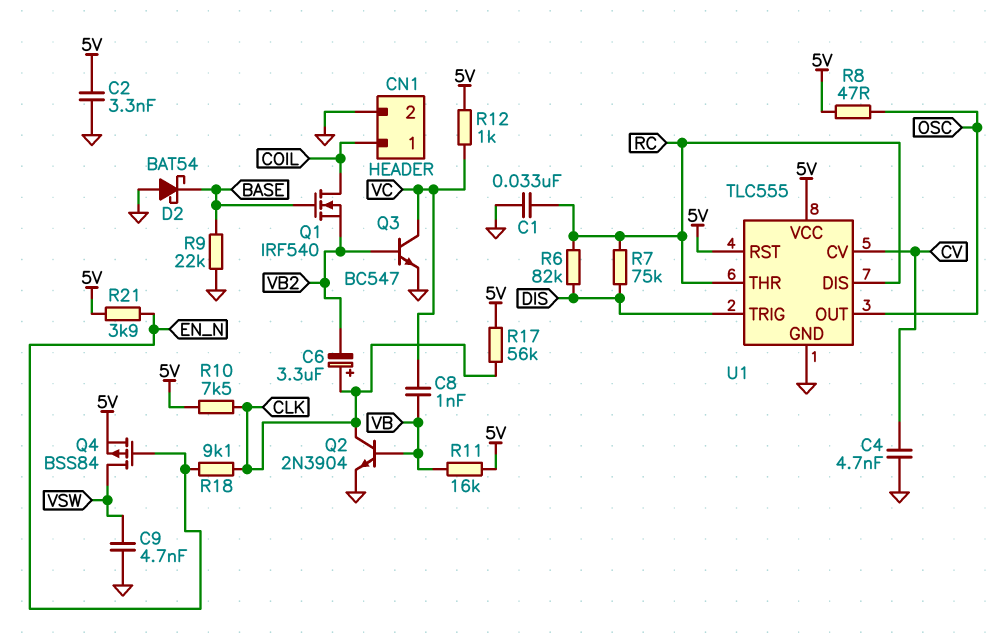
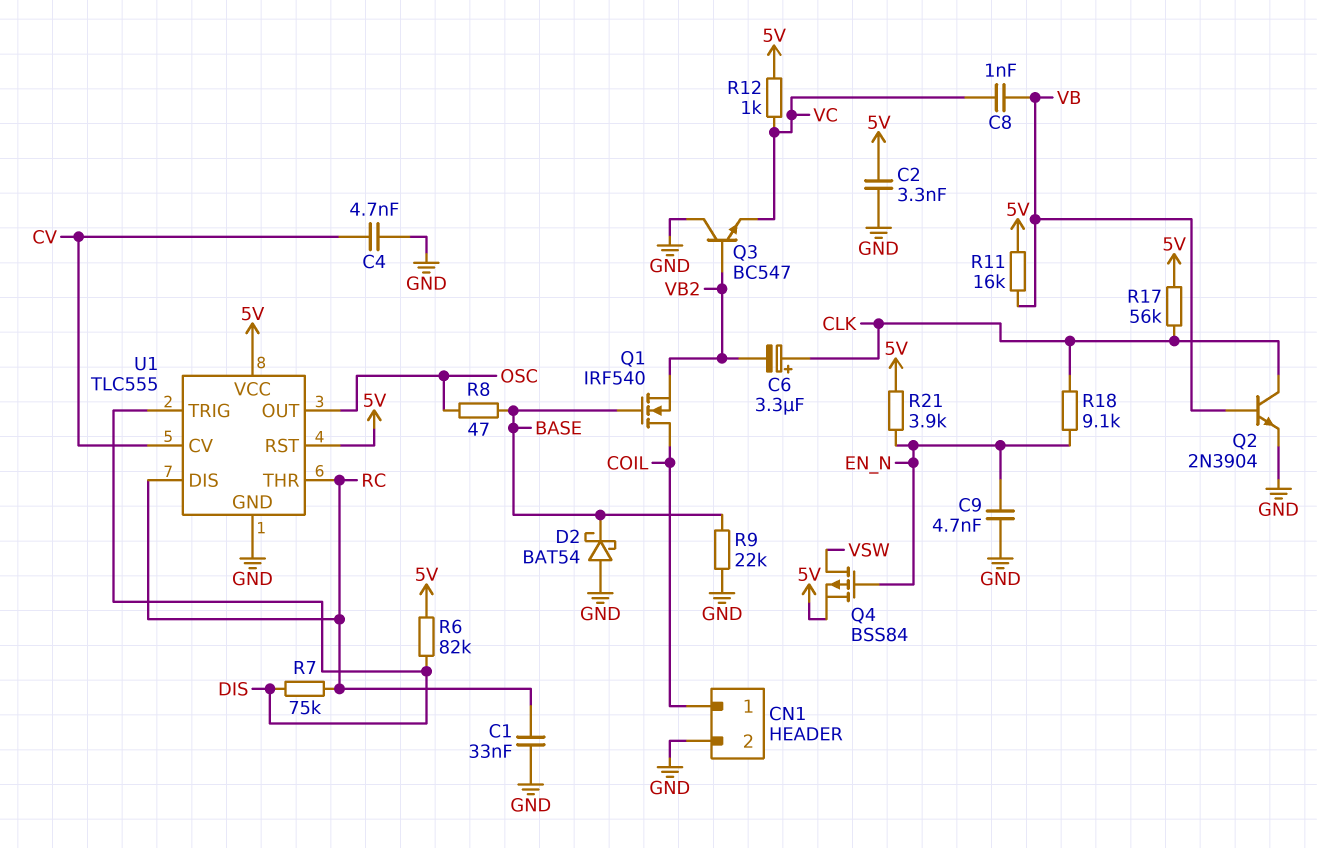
C9: 4.7nF (GND, VSW) -> 4.7nF (EN_N, GND)
Q3: NPN BC547 (B VB2, C VC, E GND) -> NPN BC547 (B VB2, C GND, E VC)
R6: 82k (DIS, RC) -> 82k (5V, DIS)
R8: 47 (5V, OSC) -> 47 (BASE, OSC)
R10: 7.5k (5V, CLK) -> none

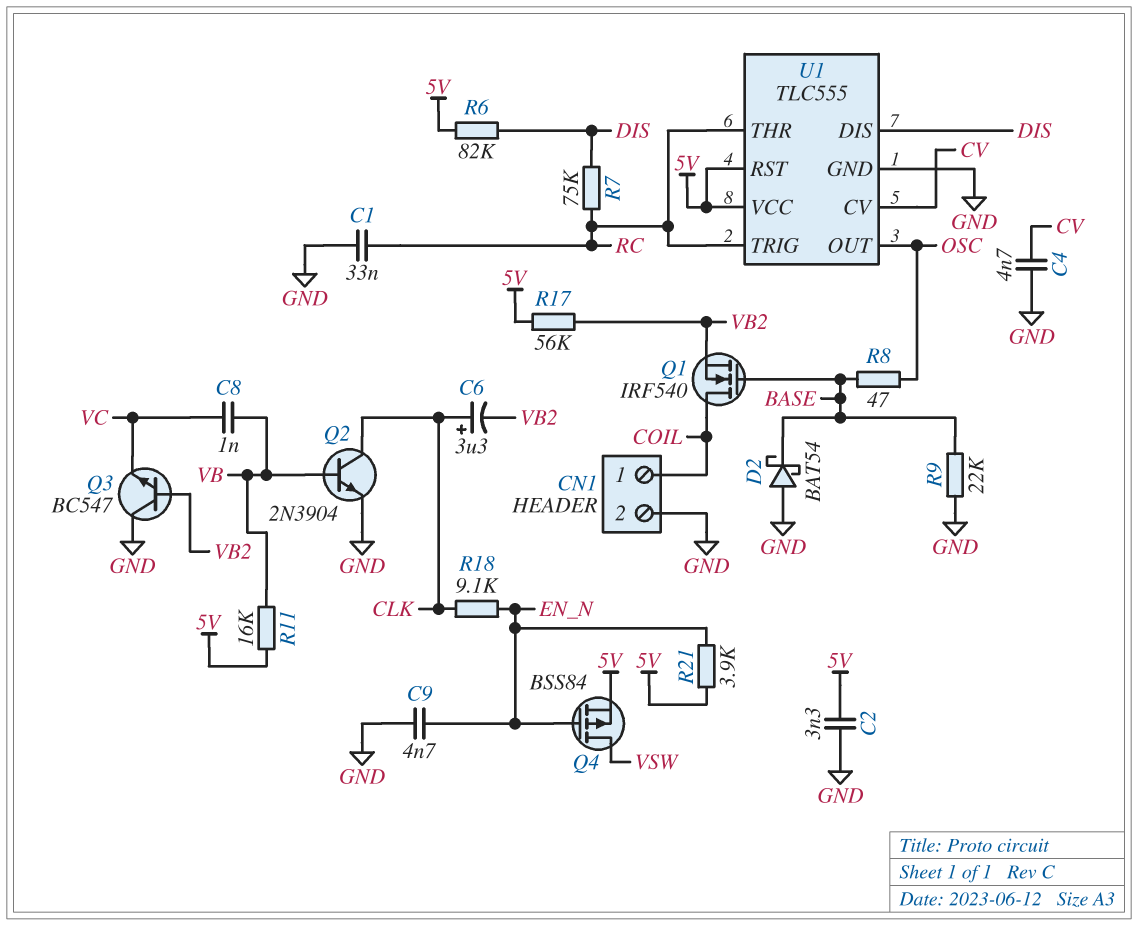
R12: 1k (5V, VC) -> none
R17: 56k (5V, CLK) -> 56k (5V, VB2)
U1 pin DIS: RC -> DIS
U1 pin TRIG: DIS -> RC

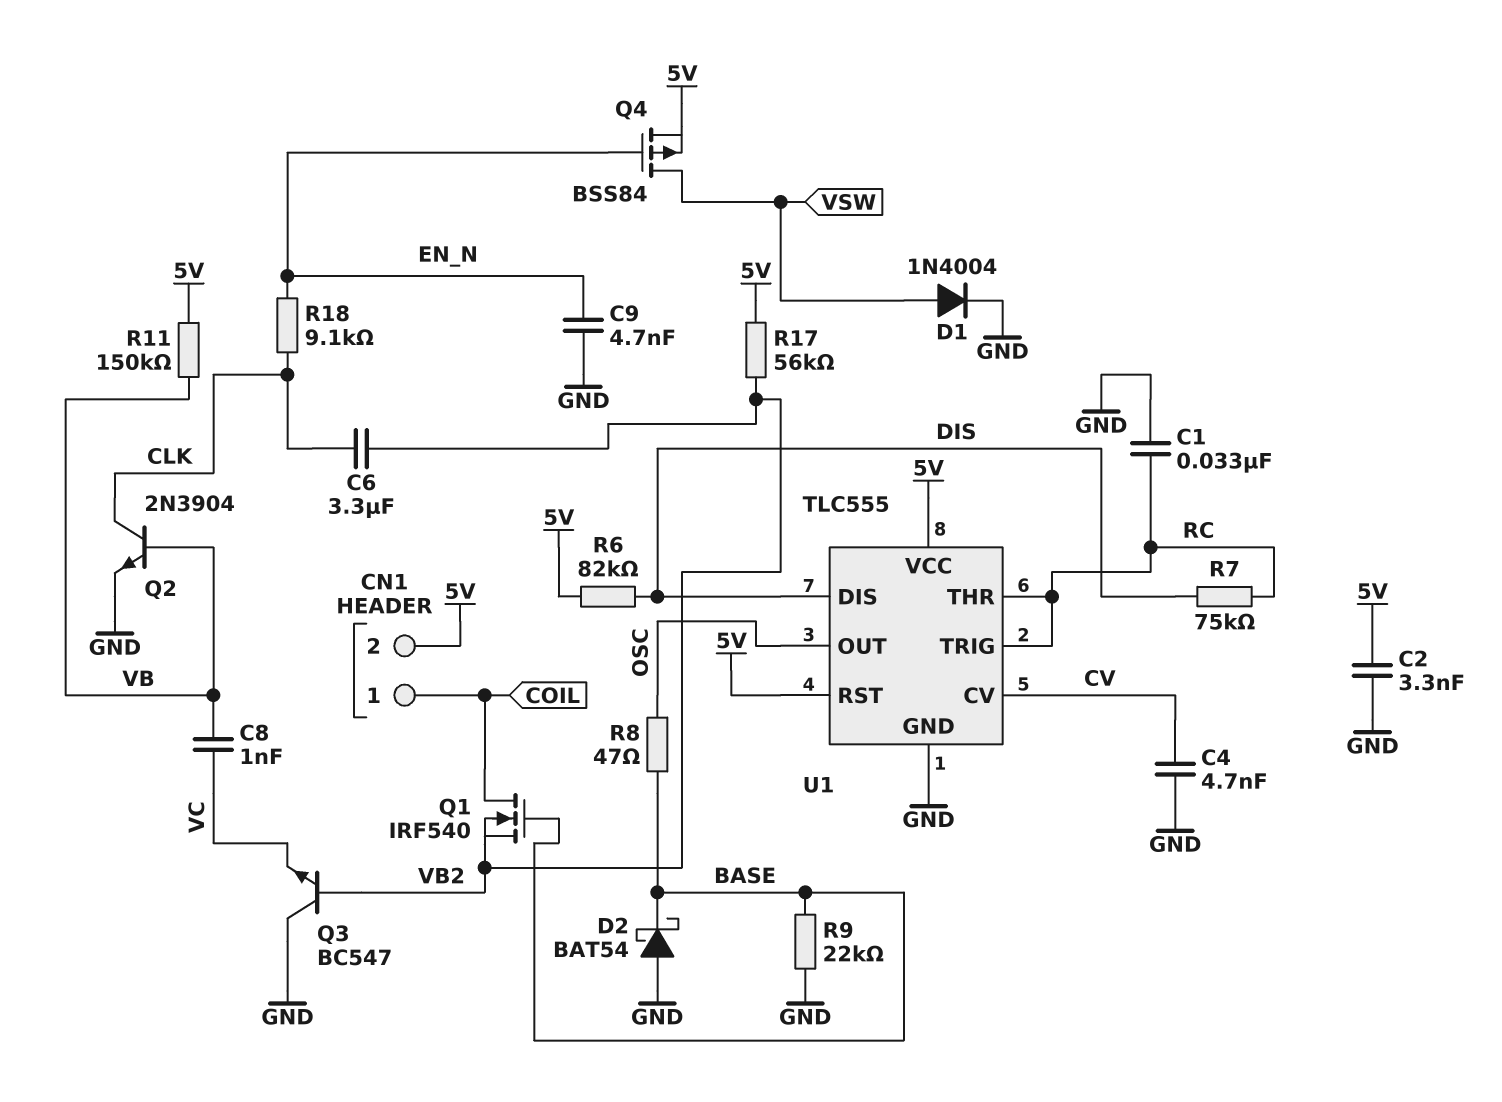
C6: 3.3uF (plus CLK, minus VB2) -> 3.3uF (CLK, VB2)
CN1 pin 2: GND -> 5V
D1: none -> diode 1N4004 (A VSW, K GND)
R11: 16k (5V, VB) -> 150k (5V, VB)
R21: 3.9k (5V, EN_N) -> none

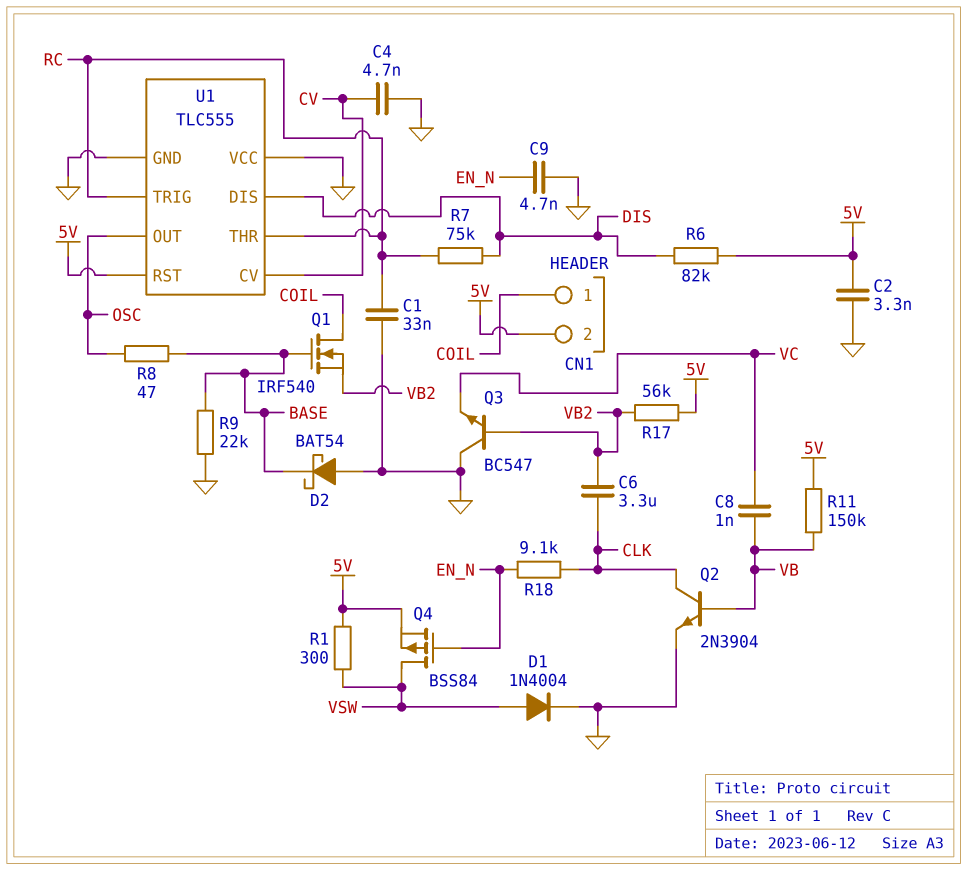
R1: none -> 300 (5V, VSW)
U1 pin VCC: 5V -> GND

